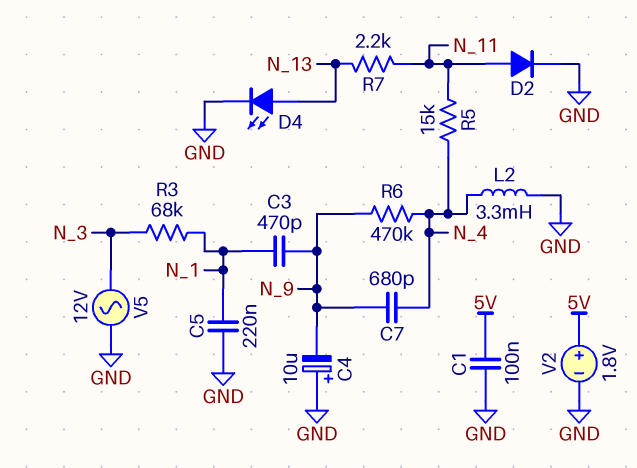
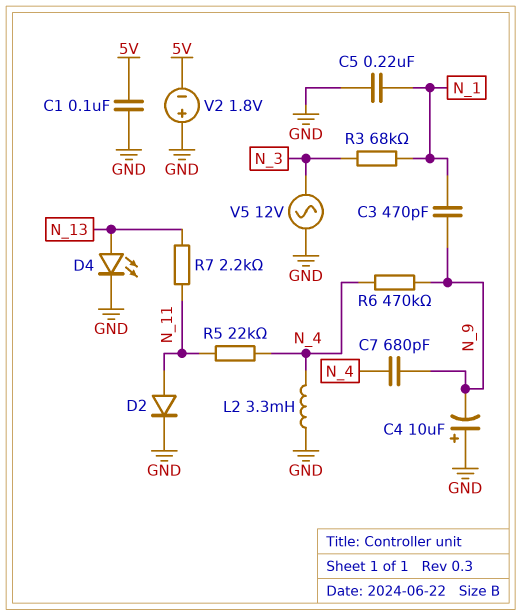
R5: 15k (N_4, N_11) -> 22k (N_4, N_11)
V2: 1.8V (plus 5V, minus GND) -> 1.8V (plus GND, minus 5V)

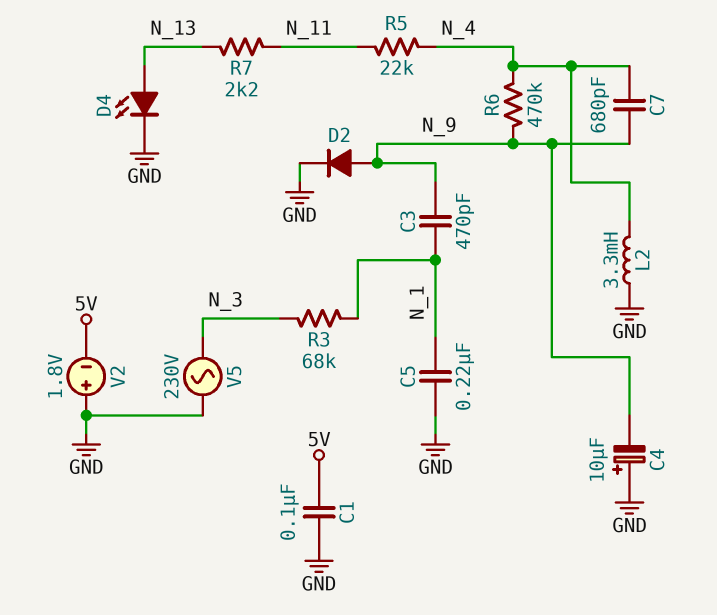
D2: diode (A N_11, K GND) -> diode (A N_9, K GND)
V5: AC 12V (GND, N_3) -> AC 230V (GND, N_3)

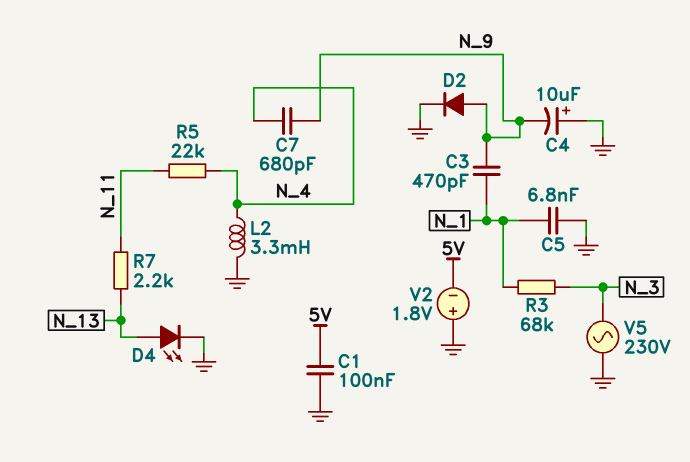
C5: 220nF (GND, N_1) -> 6.8nF (GND, N_1)
R6: 470k (N_4, N_9) -> none

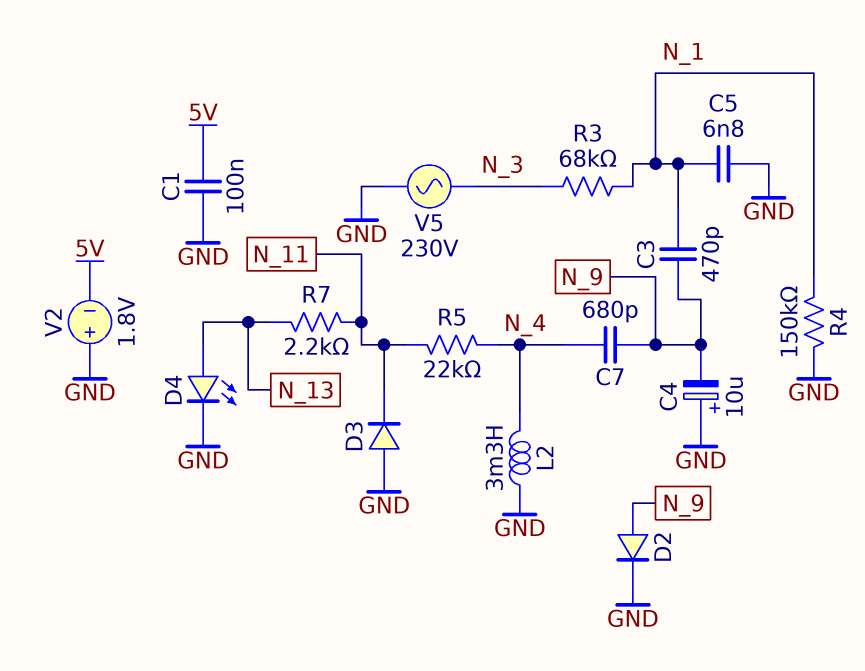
D3: none -> diode (A GND, K N_11)
R4: none -> 150k (GND, N_1)

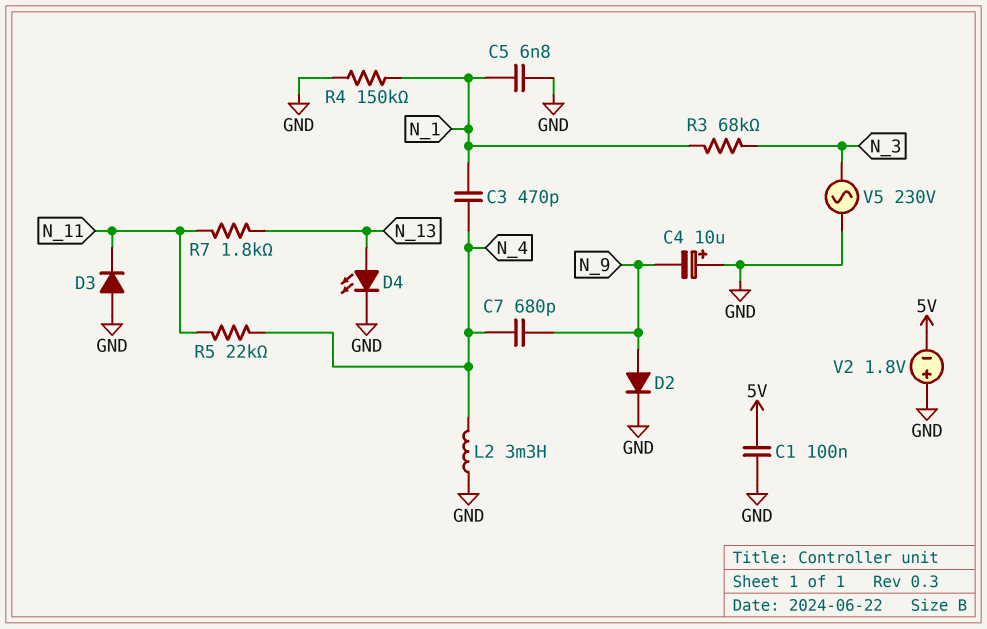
C3: 470pF (N_1, N_9) -> 470pF (N_1, N_4)
R7: 2.2k (N_11, N_13) -> 1.8k (N_11, N_13)

